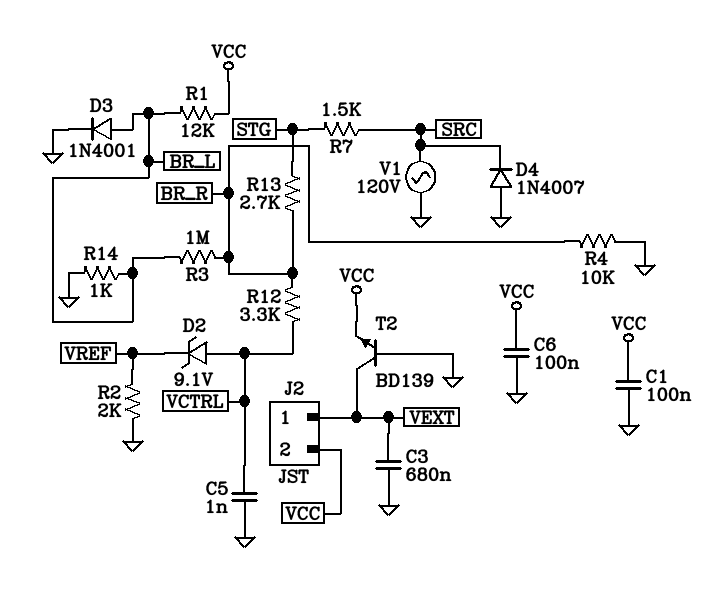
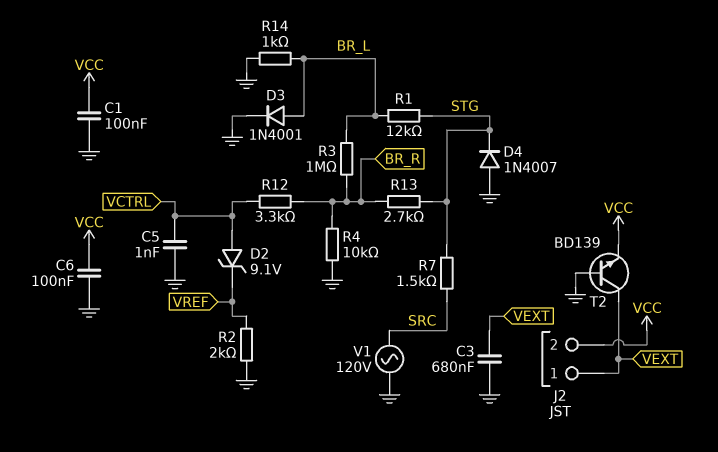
D4: diode 1N4007 (A GND, K SRC) -> diode 1N4007 (A GND, K STG)
R1: 12k (BR_L, VCC) -> 12k (BR_L, STG)

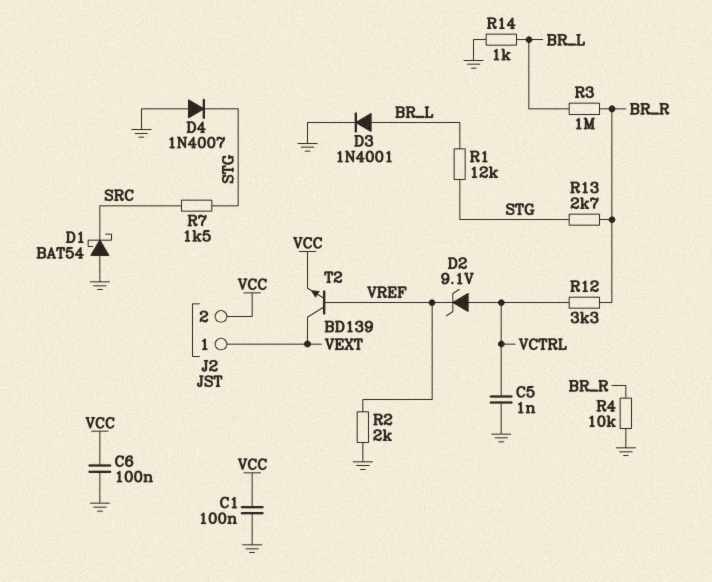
C3: 680nF (GND, VEXT) -> none
D1: none -> schottky BAT54 (A GND, K SRC)
T2: NPN BD139 (B GND, C VEXT, E VCC) -> NPN BD139 (B VREF, C VEXT, E VCC)
V1: AC 120V (GND, SRC) -> none

